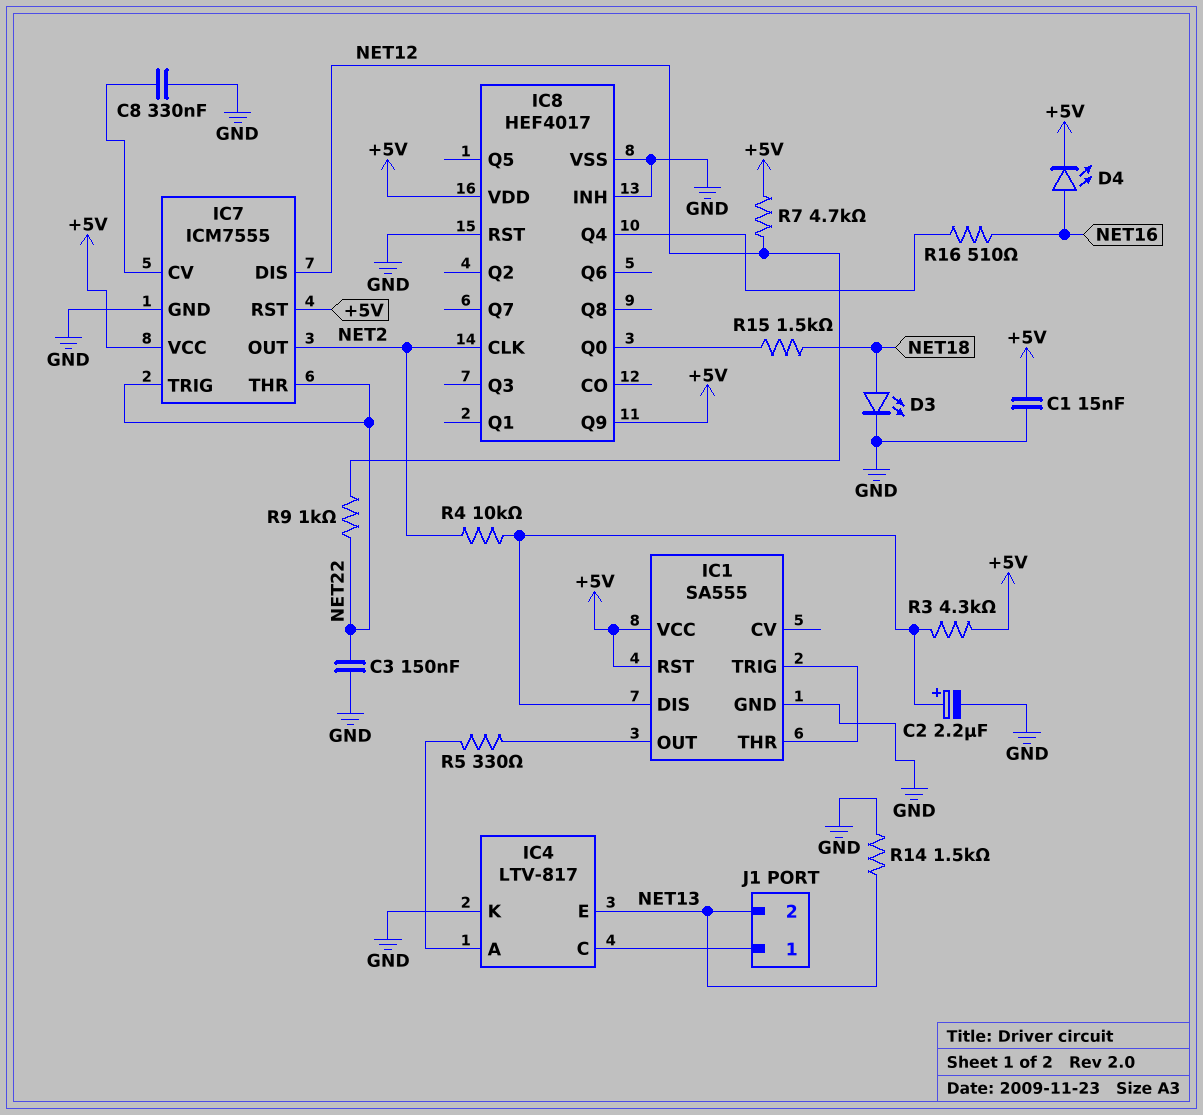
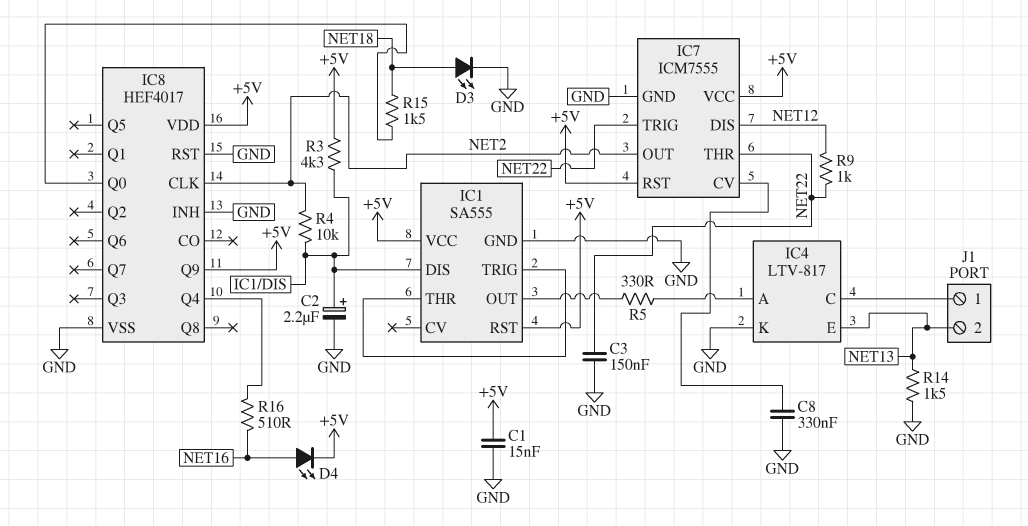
R7: 4.7k (+5V, NET12) -> none

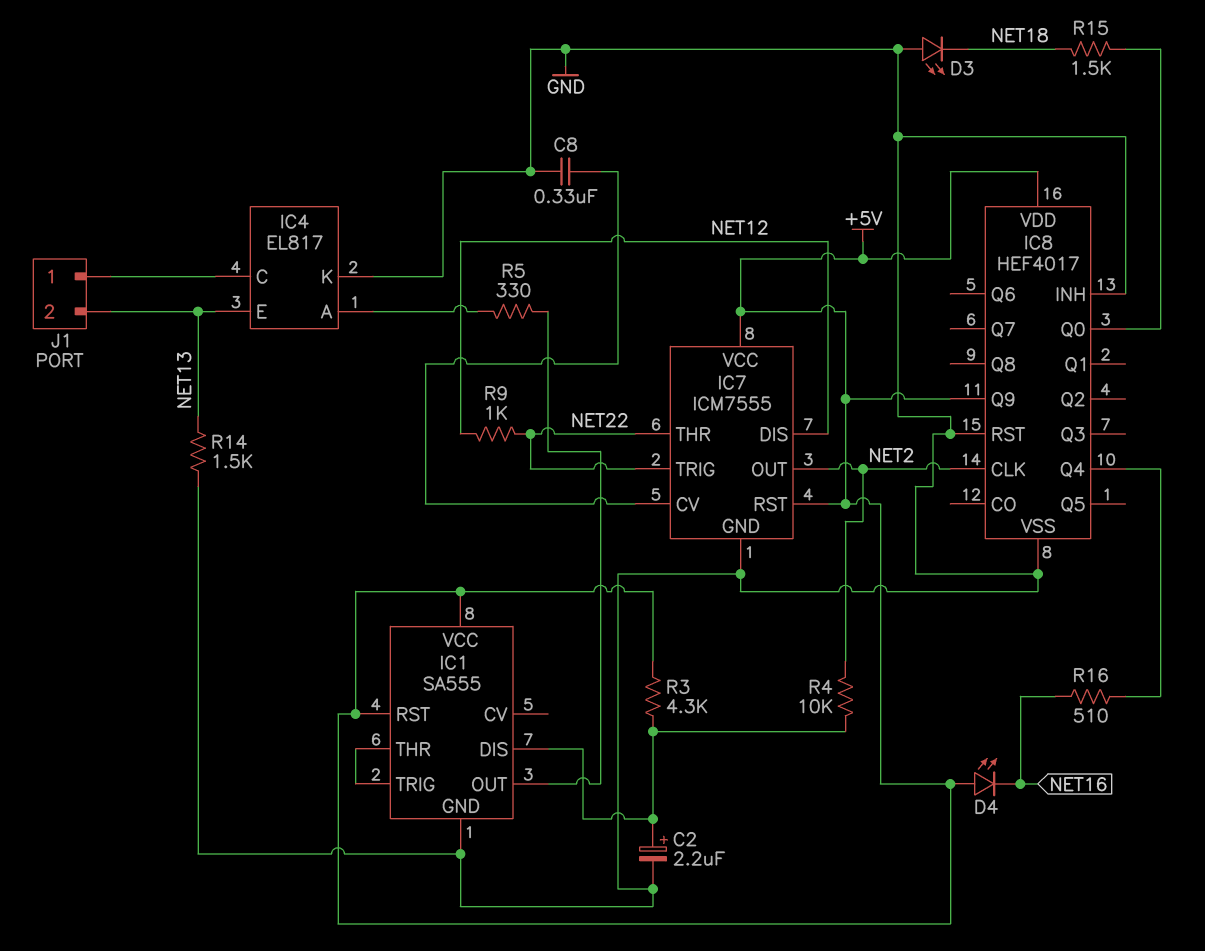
C1: 15nF (+5V, GND) -> none
C3: 150nF (GND, NET22) -> none
D3: LED (A NET18, K GND) -> LED (A GND, K NET18)
D4: LED (A NET16, K +5V) -> LED (A +5V, K NET16)
IC4: LTV-817 -> EL817

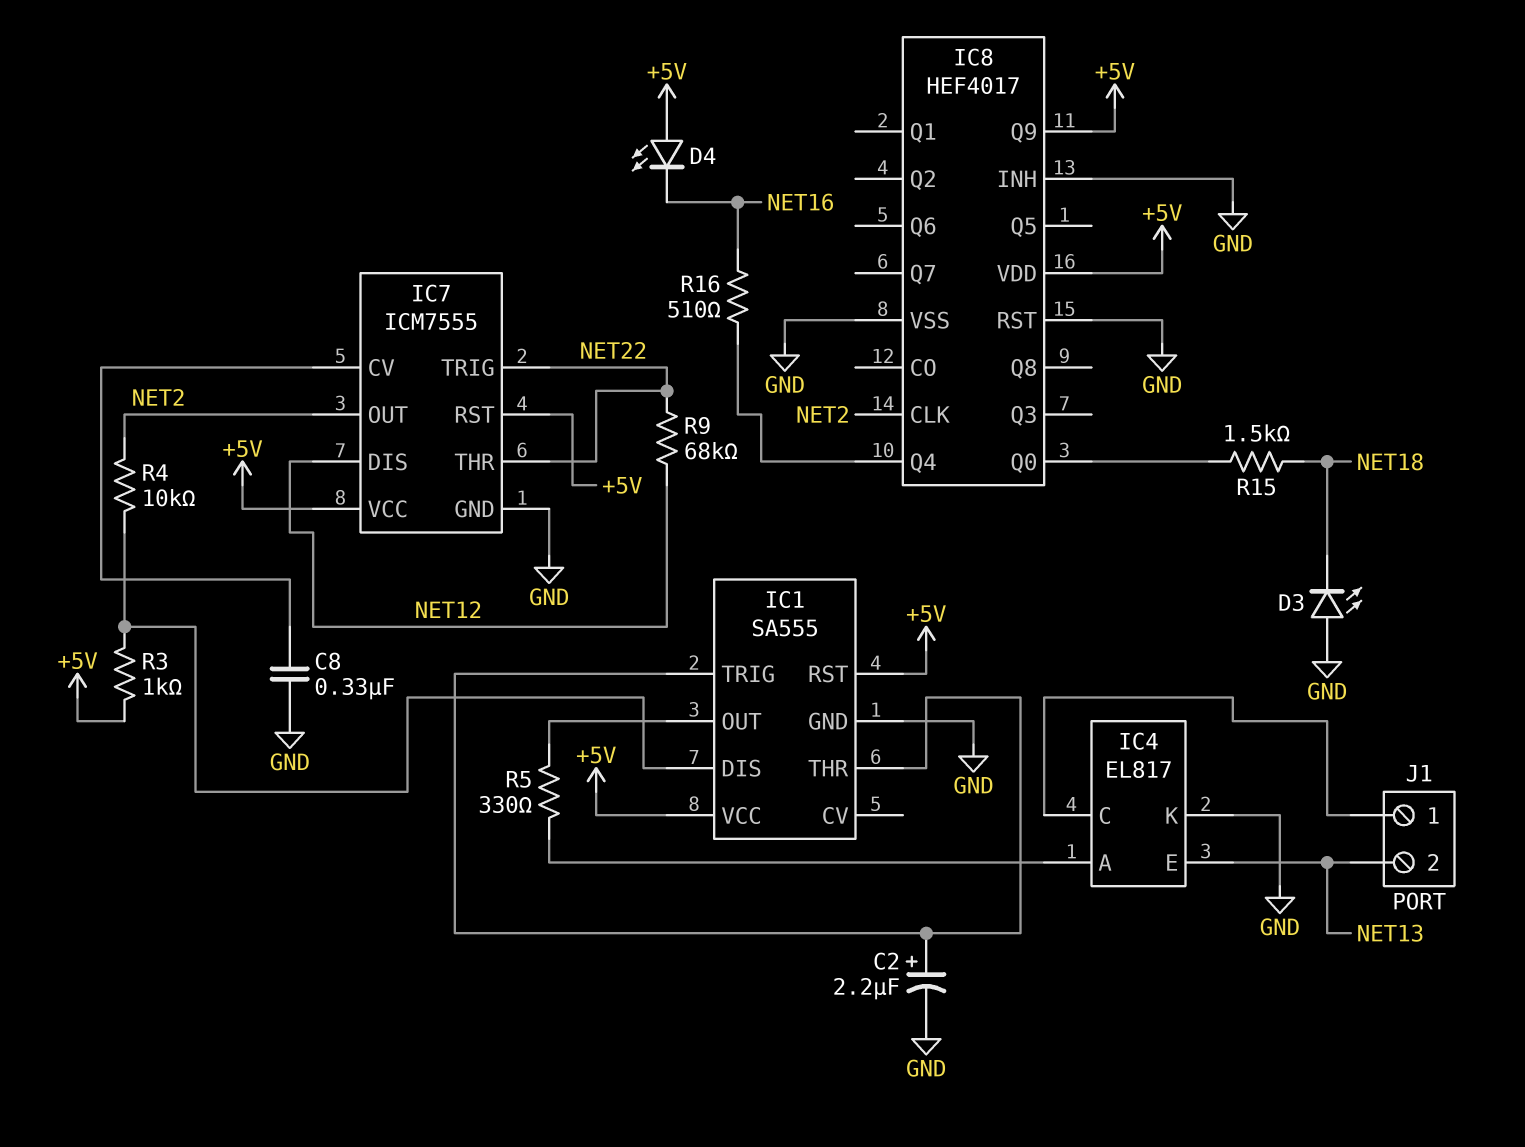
C2: 2.2uF (plus IC1/DIS, minus GND) -> 2.2uF (plus IC1/THR, minus GND)
R3: 4.3k (+5V, IC1/DIS) -> 1k (+5V, IC1/DIS)
R9: 1k (NET12, NET22) -> 68k (NET12, NET22)
R14: 1.5k (GND, NET13) -> none

